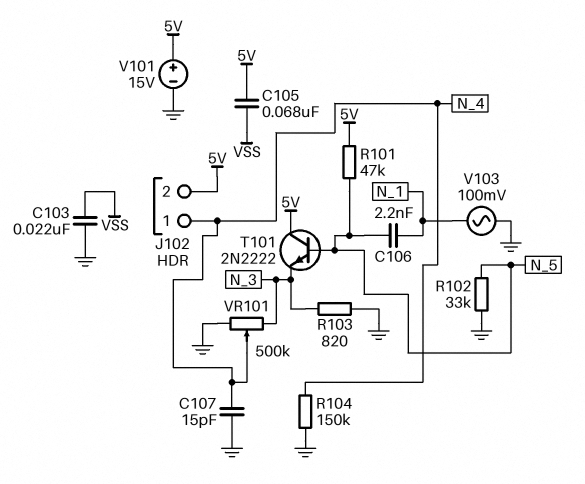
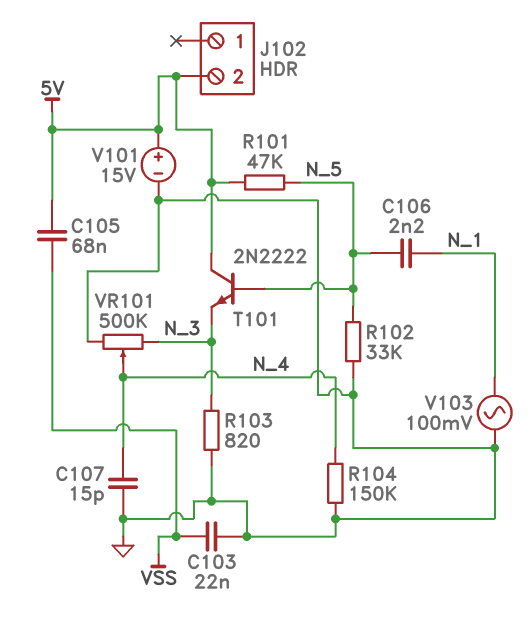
J102 pin 1: N_4 -> none

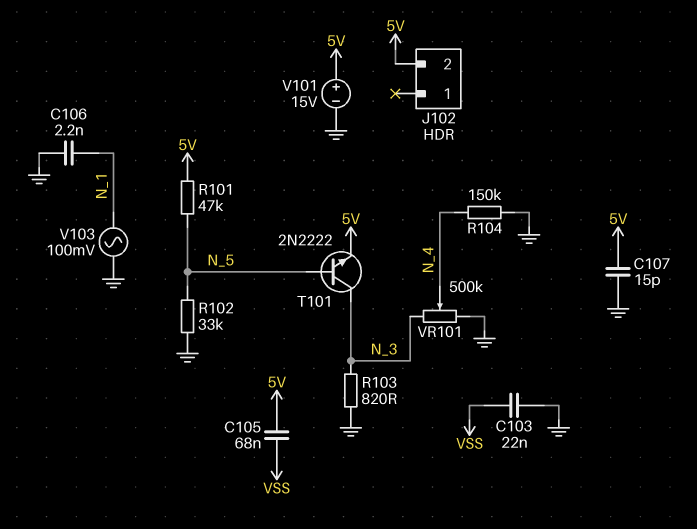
C106: 2.2nF (N_1, N_5) -> 2.2nF (GND, N_1)
C107: 15pF (GND, N_4) -> 15pF (5V, GND)
T101: NPN 2N2222 (B N_5, C 5V, E N_3) -> NPN 2N2222 (B N_5, C N_3, E 5V)

